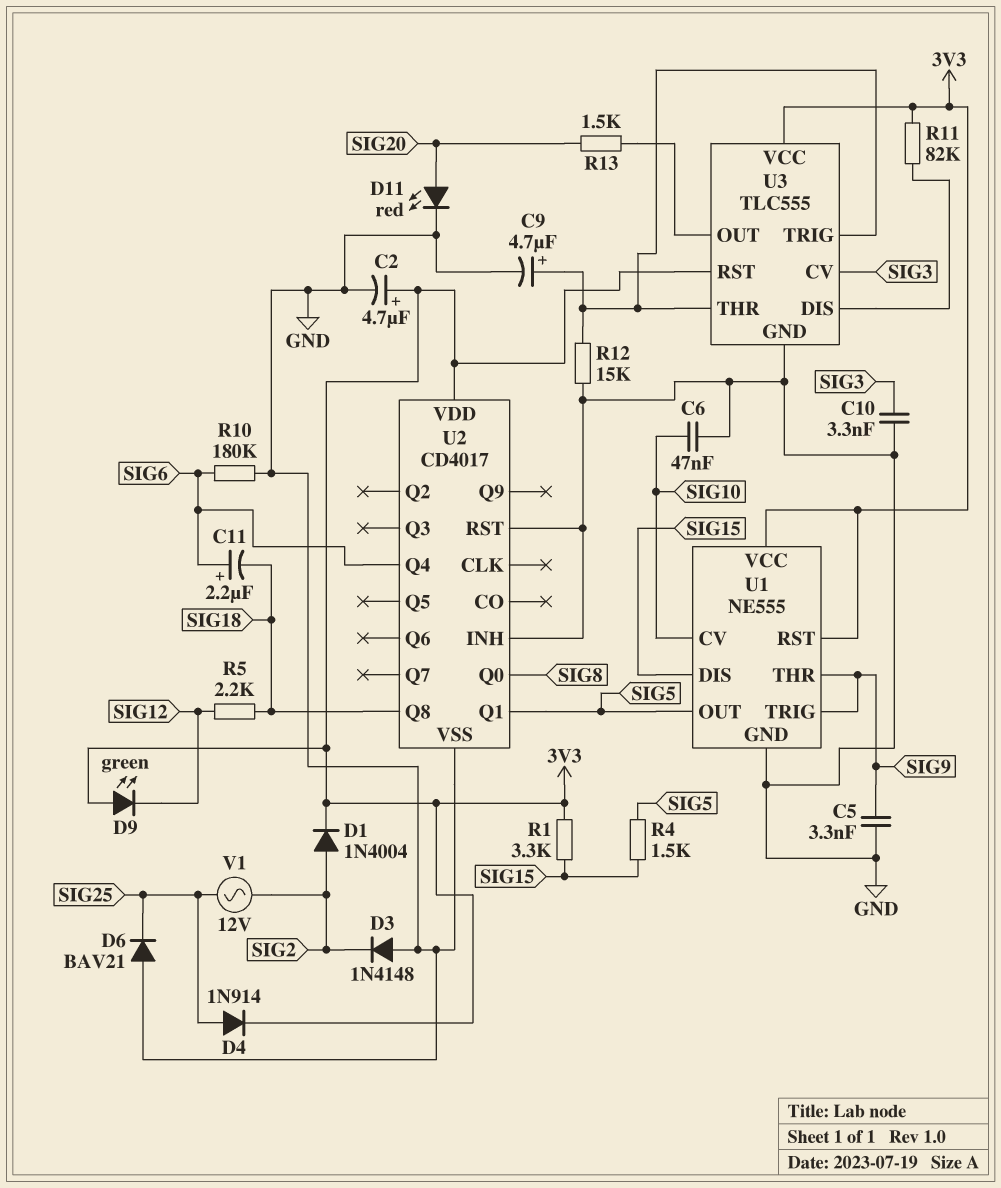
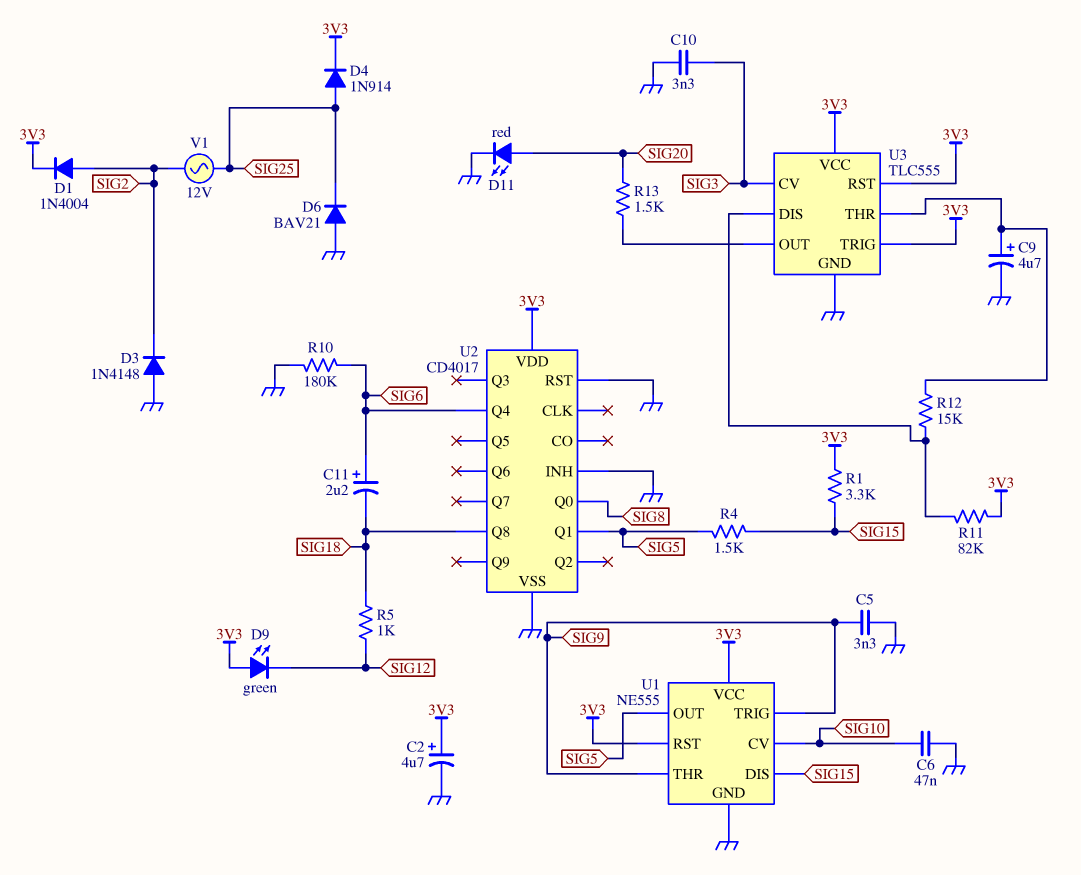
R5: 2.2k (SIG12, SIG18) -> 1k (SIG12, SIG18)
R12: 15k (GND, U3/THR) -> 15k (U3/DIS, U3/THR)
U3 pin TRIG: U3/THR -> 3V3

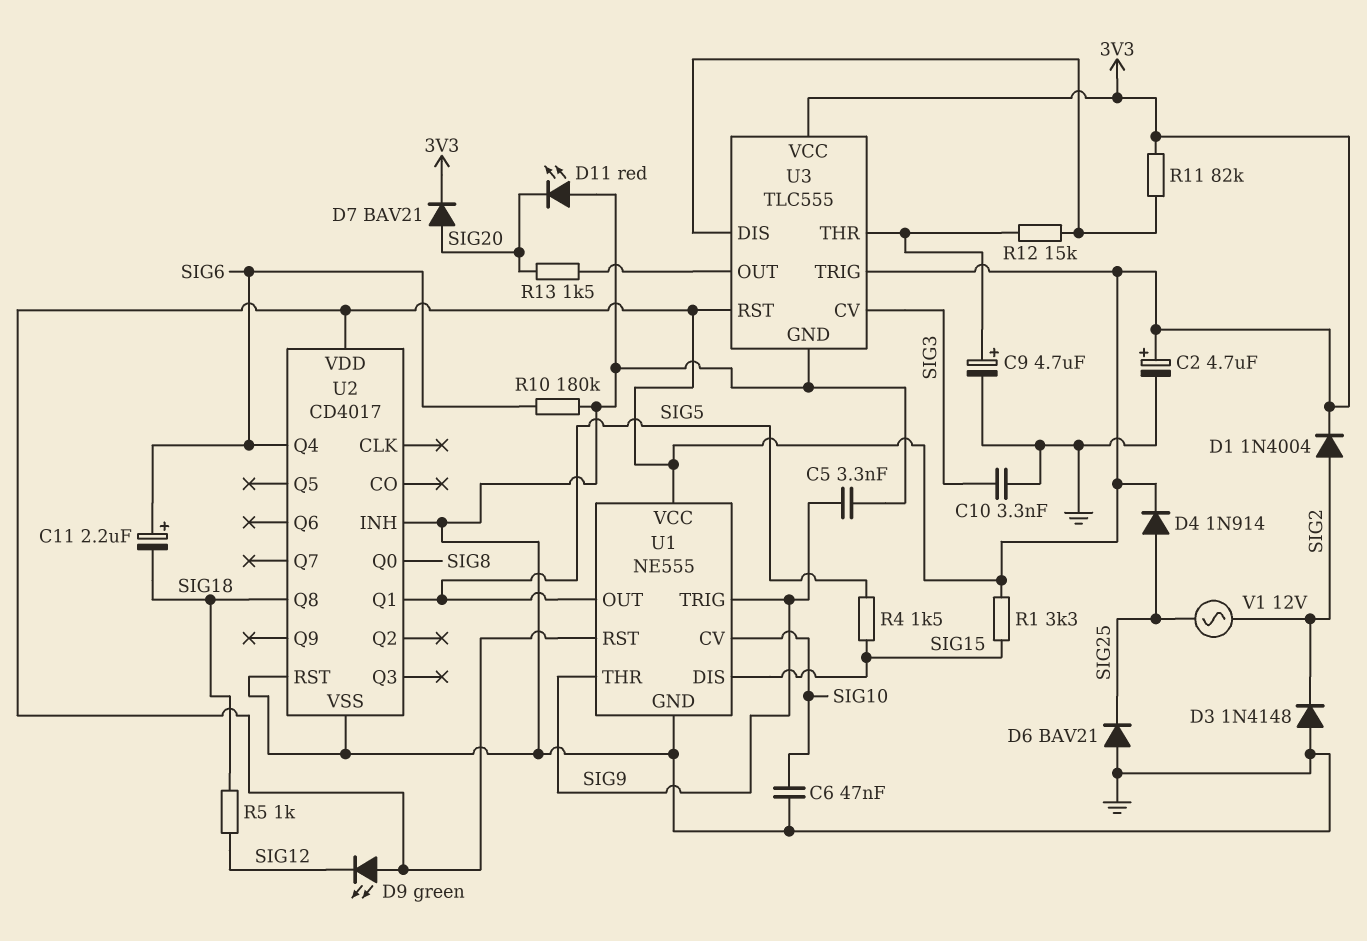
D7: none -> diode BAV21 (A SIG20, K 3V3)
D11: LED red (A SIG20, K GND) -> LED red (A GND, K SIG20)

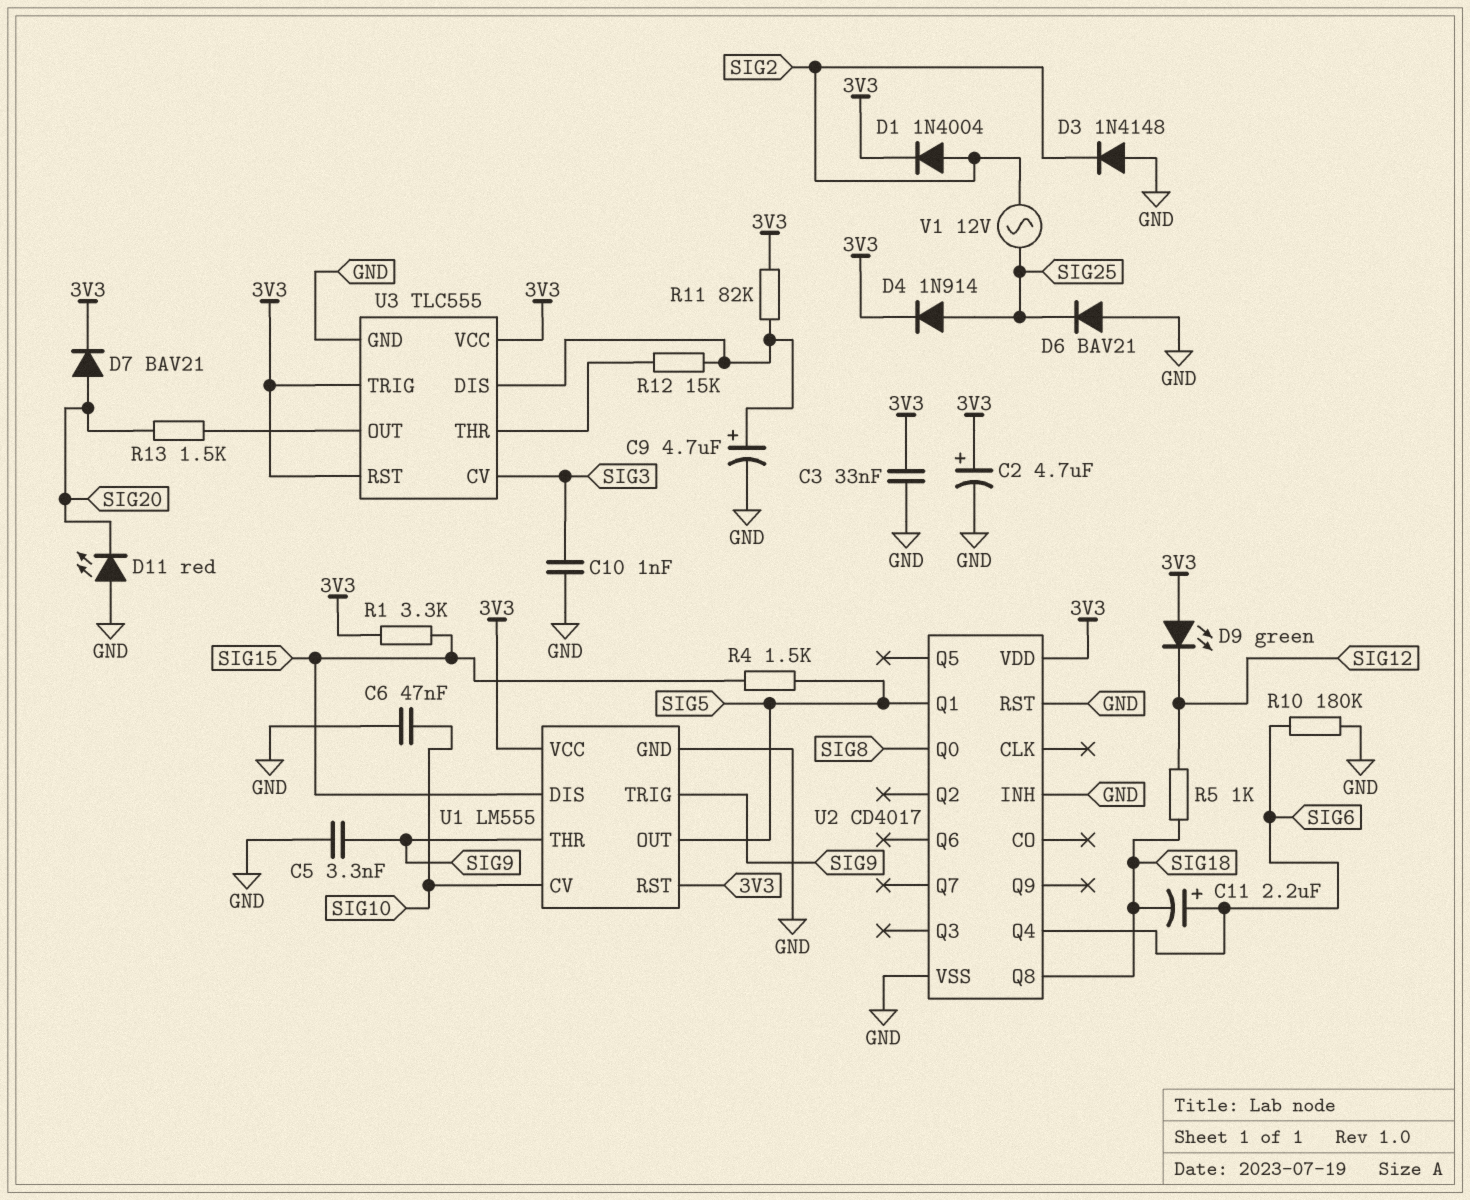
C3: none -> 33nF (3V3, GND)
C9: 4.7uF (plus U3/THR, minus GND) -> 4.7uF (plus U3/DIS, minus GND)
C10: 3.3nF (GND, SIG3) -> 1nF (GND, SIG3)
U1: NE555 -> LM555

